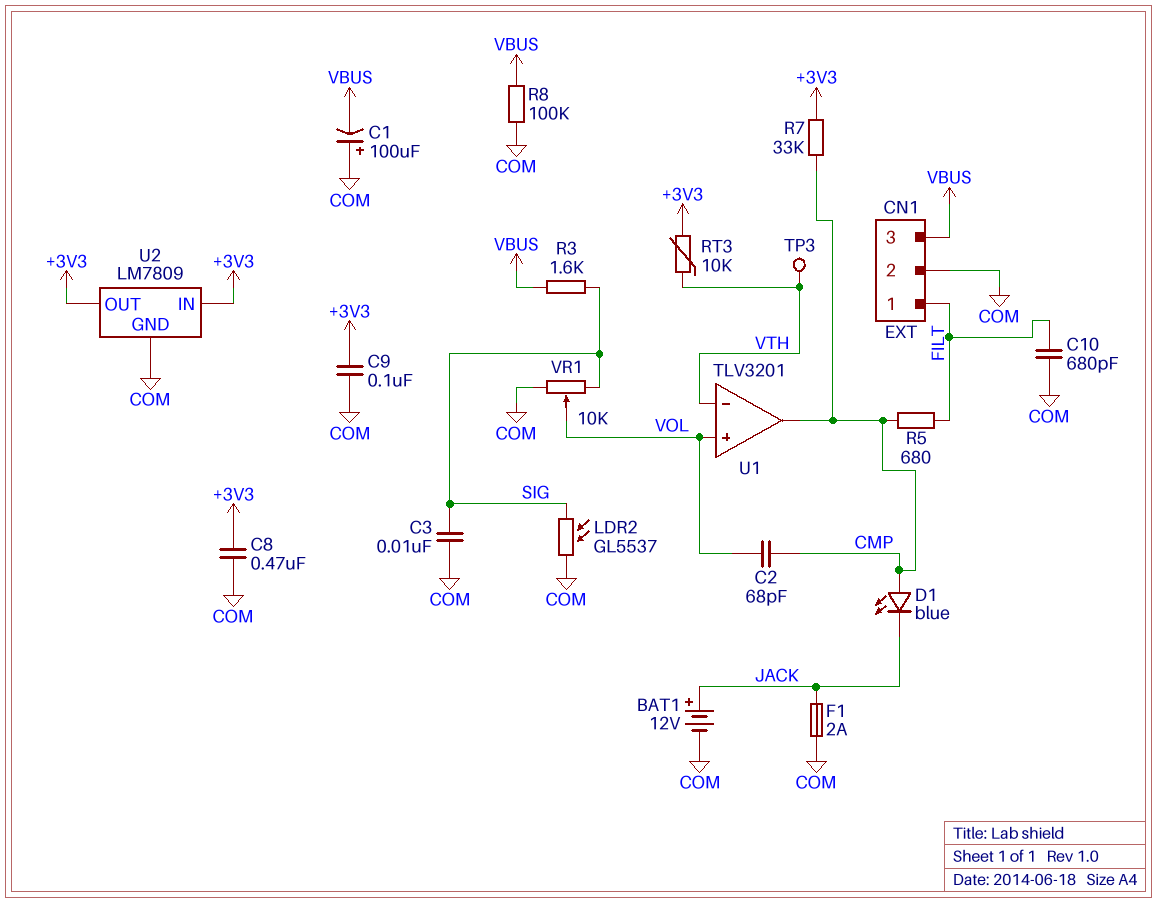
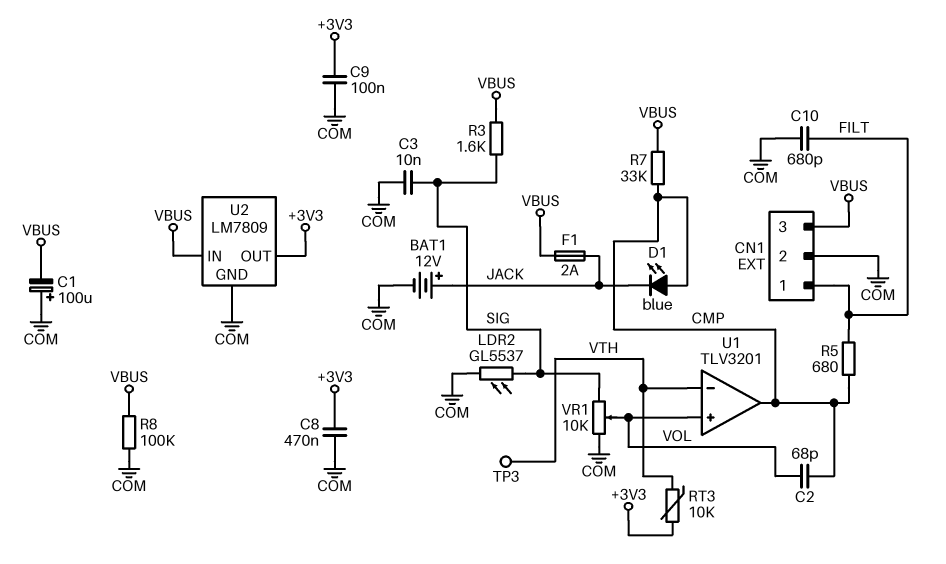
F1: 2A (COM, JACK) -> 2A (JACK, VBUS)
R7: 33k (+3V3, CMP) -> 33k (CMP, VBUS)
U2 pin IN: +3V3 -> VBUS

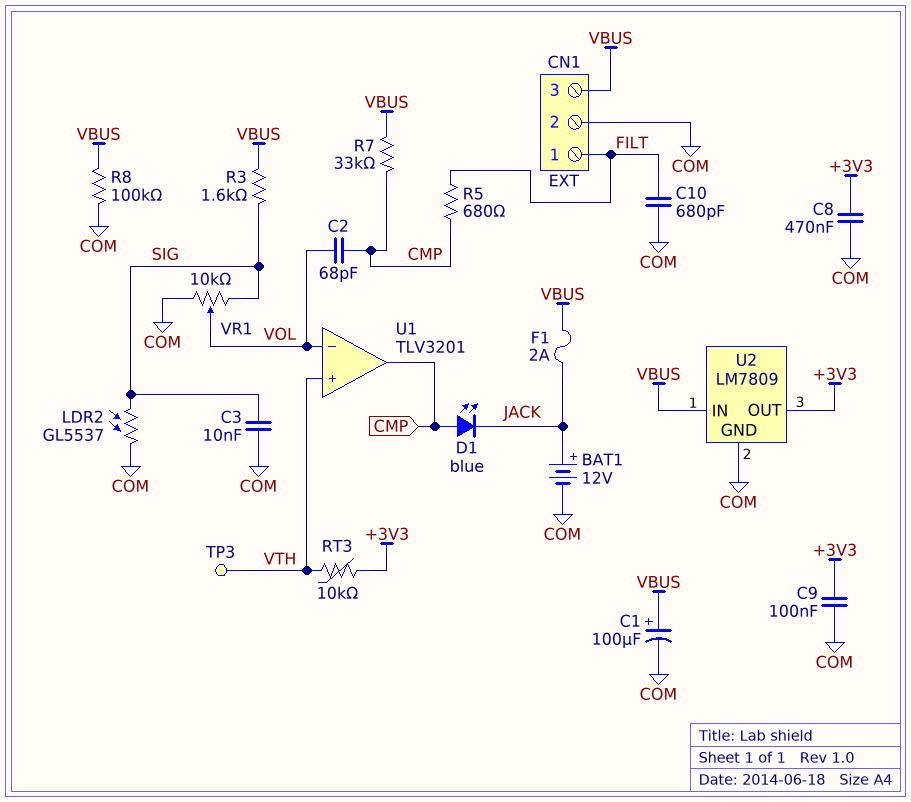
C1: 100uF (plus COM, minus VBUS) -> 100uF (plus VBUS, minus COM)
U1 pin in+: VOL -> VTH
U1 pin in-: VTH -> VOL

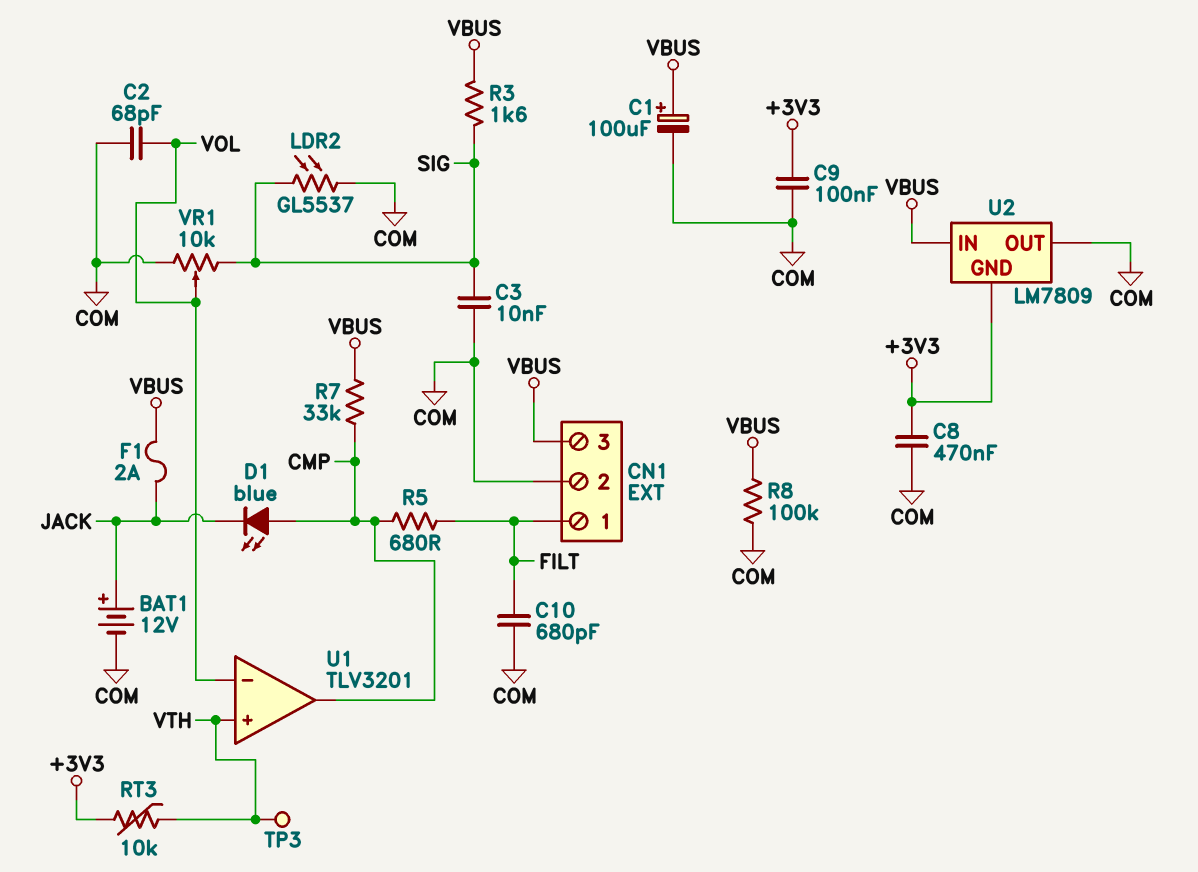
C2: 68pF (CMP, VOL) -> 68pF (COM, VOL)
U2 pin GND: COM -> +3V3
U2 pin OUT: +3V3 -> COM

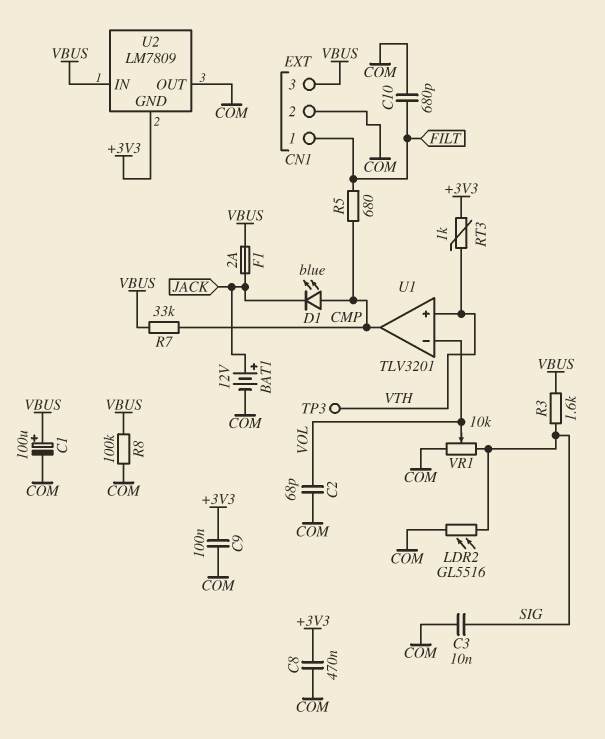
LDR2: GL5537 (COM, SIG) -> GL5516 (COM, SIG)
RT3: 10k (+3V3, VTH) -> 1k (+3V3, VTH)

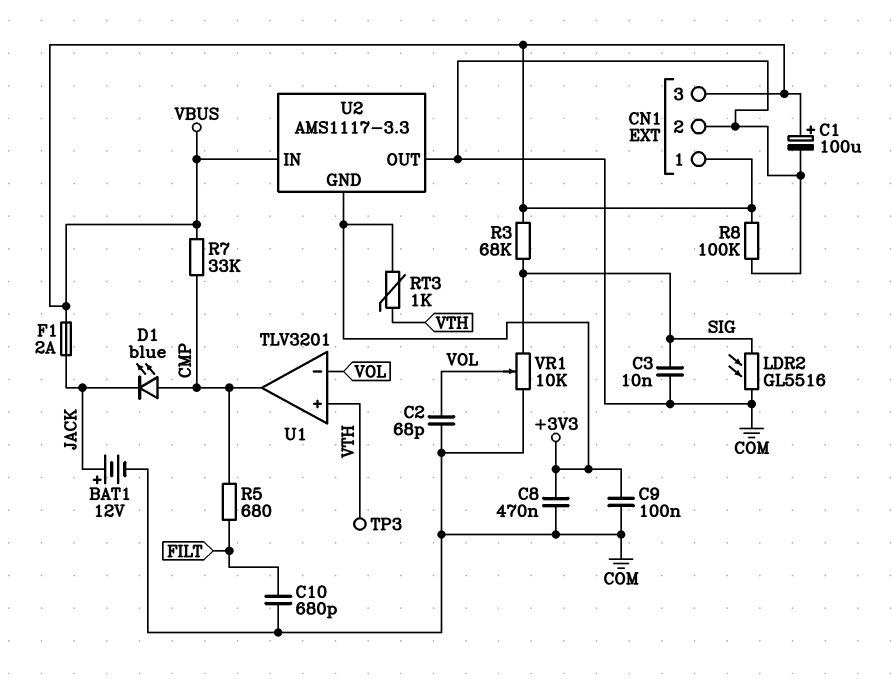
CN1 pin 1: FILT -> VBUS
R3: 1.6k (SIG, VBUS) -> 68k (SIG, VBUS)
U2: LM7809 -> AMS1117-3.3

